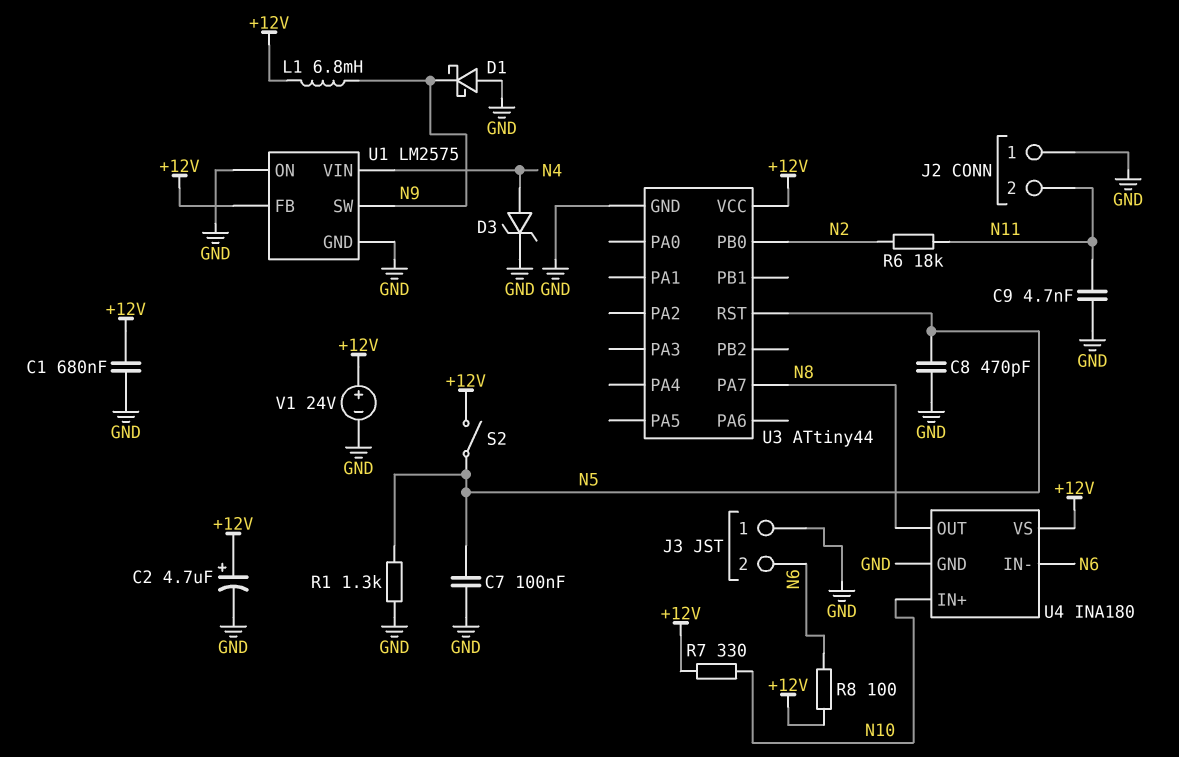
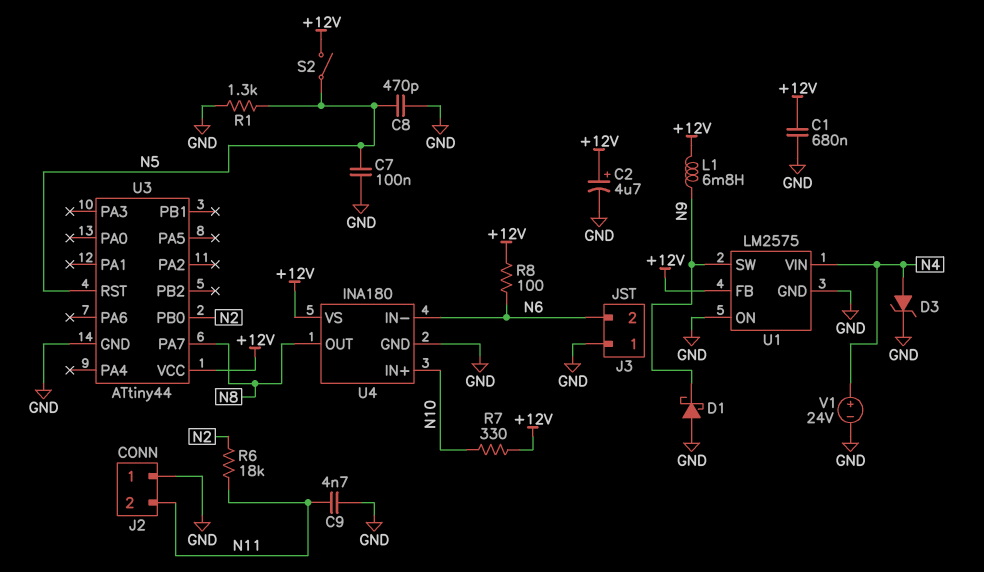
V1: 24V (plus +12V, minus GND) -> 24V (plus N4, minus GND)

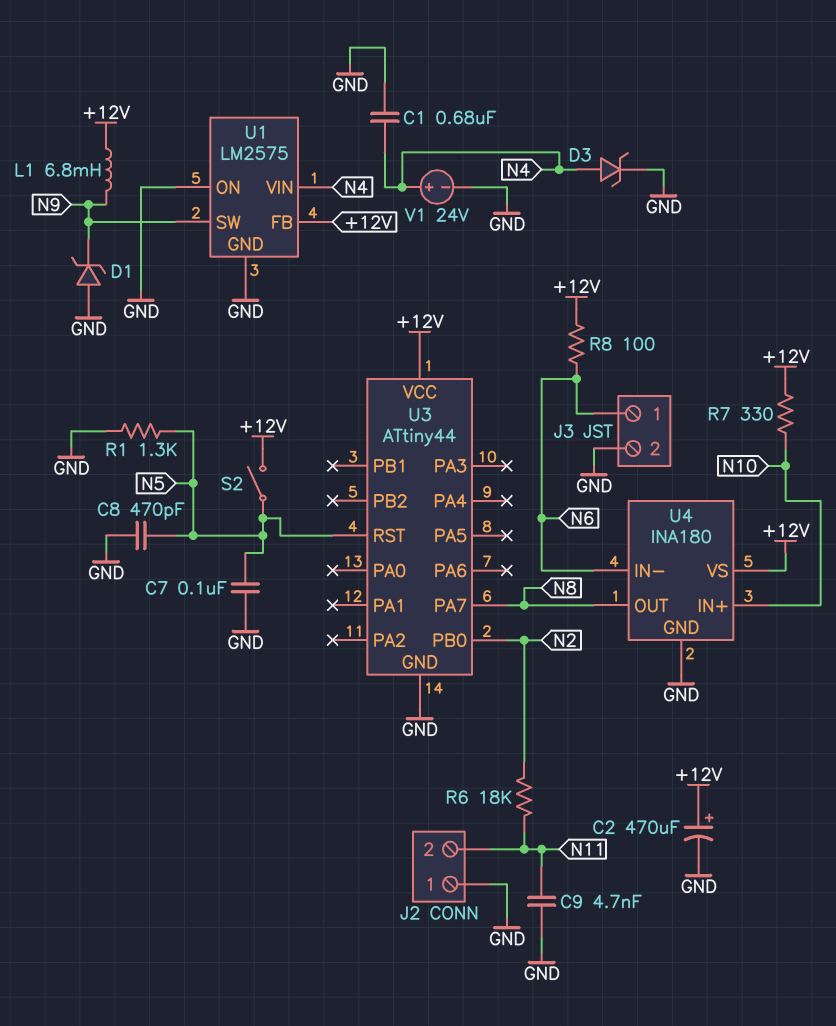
C1: 680nF (+12V, GND) -> 680nF (GND, N4)
C2: 4.7uF (plus +12V, minus GND) -> 470uF (plus +12V, minus GND)
D1: schottky (A GND, K N9) -> zener (A GND, K N9)
J3 pin 1: GND -> N6
J3 pin 2: N6 -> GND

